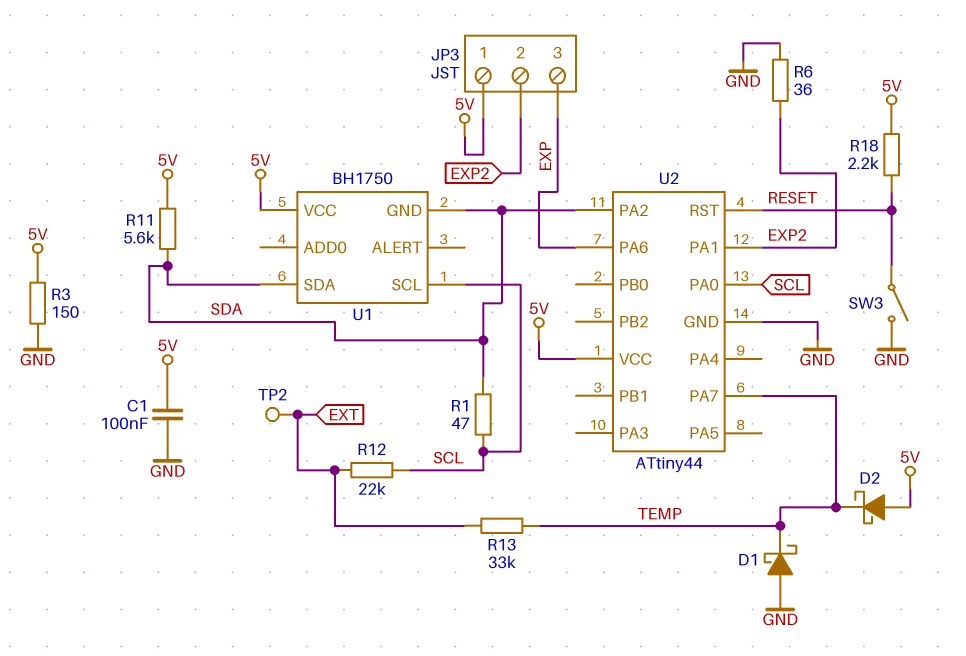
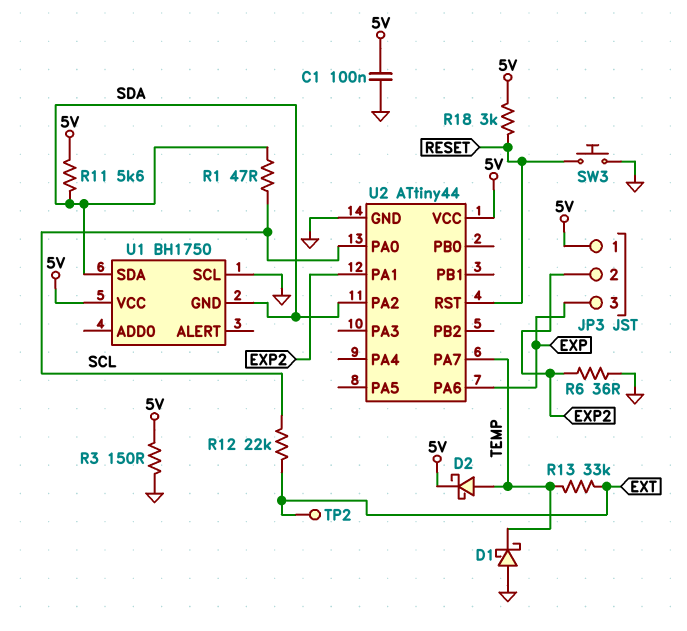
D2: schottky (A 5V, K TEMP) -> schottky (A TEMP, K 5V)
R18: 2.2k (5V, RESET) -> 3k (5V, RESET)
SW3: switch (GND, RESET) -> button (GND, RESET)
U1 pin SCL: SCL -> GND

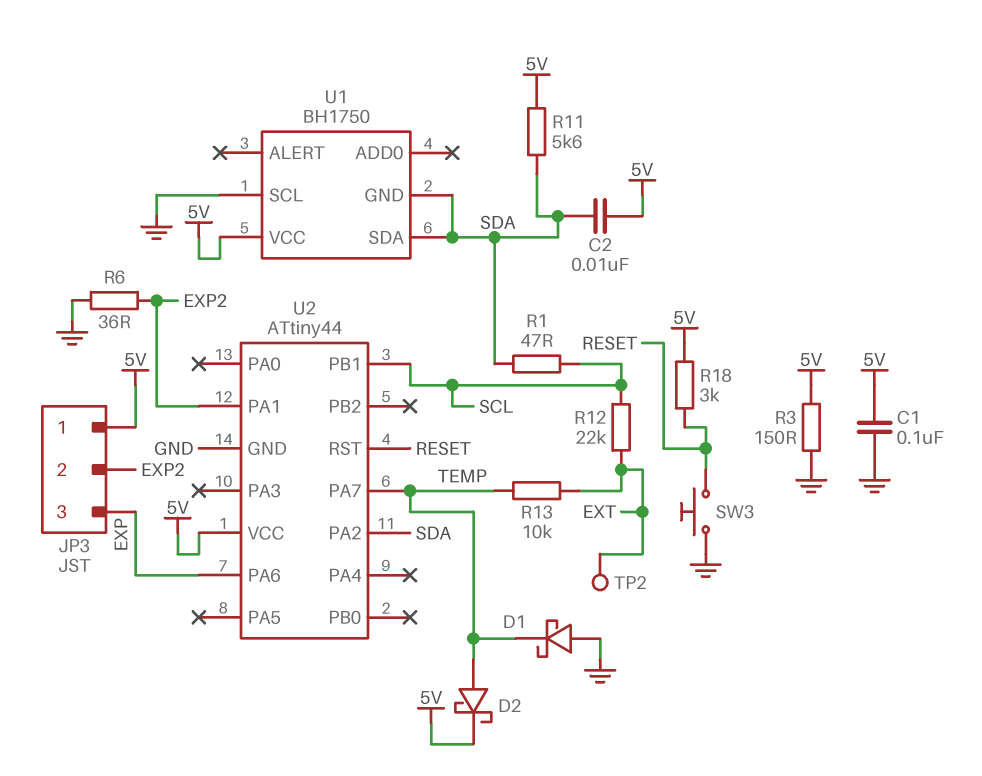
C2: none -> 10nF (5V, SDA)
R13: 33k (EXT, TEMP) -> 10k (EXT, TEMP)
U2 pin PA0: SCL -> none
U2 pin PB1: none -> SCL

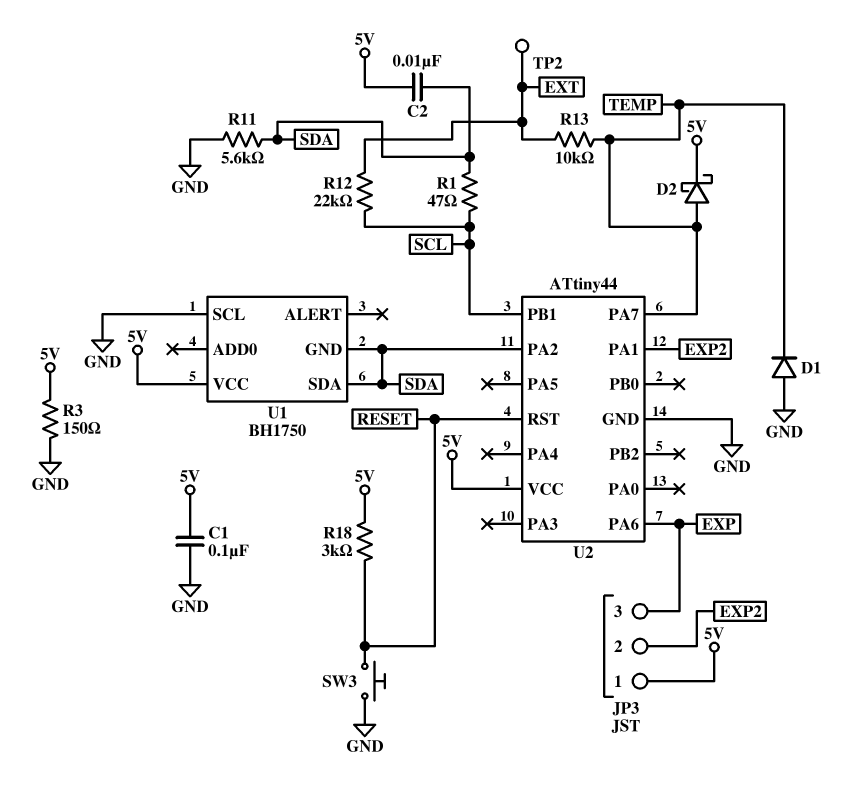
D1: schottky (A GND, K TEMP) -> diode (A GND, K TEMP)
R6: 36 (EXP2, GND) -> none
R11: 5.6k (5V, SDA) -> 5.6k (GND, SDA)

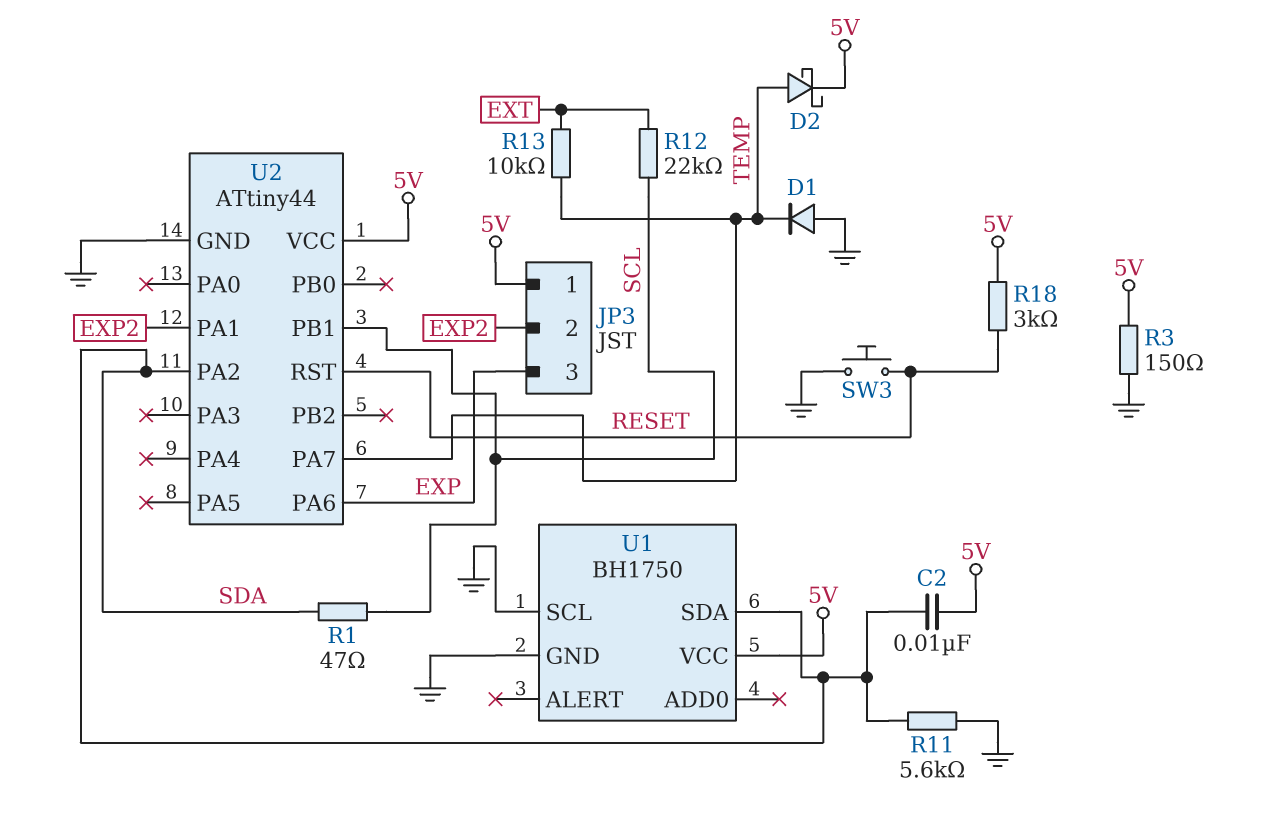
C1: 100nF (5V, GND) -> none
TP2: test point (EXT) -> none
U1 pin GND: SDA -> GND

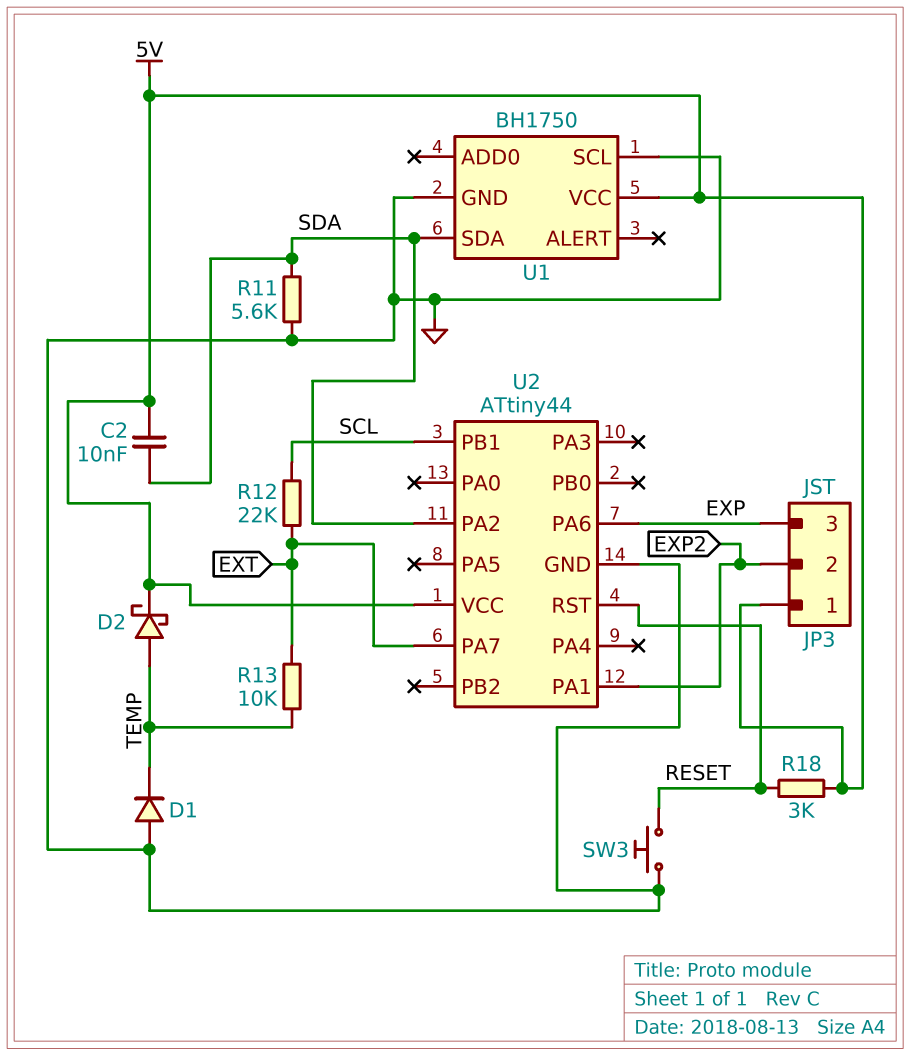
R1: 47 (SCL, SDA) -> none
R3: 150 (5V, GND) -> none
U2 pin PA7: TEMP -> EXT

